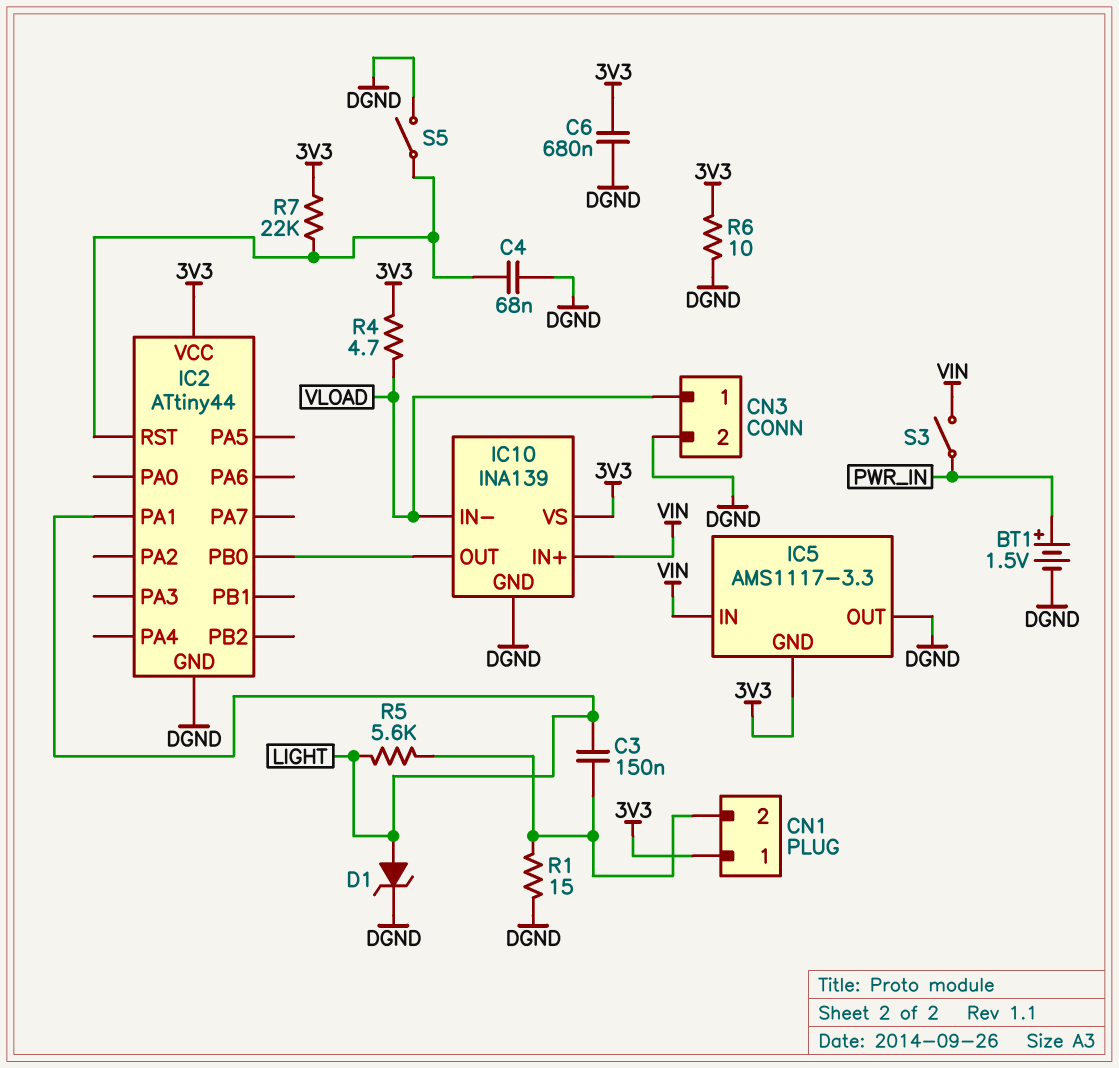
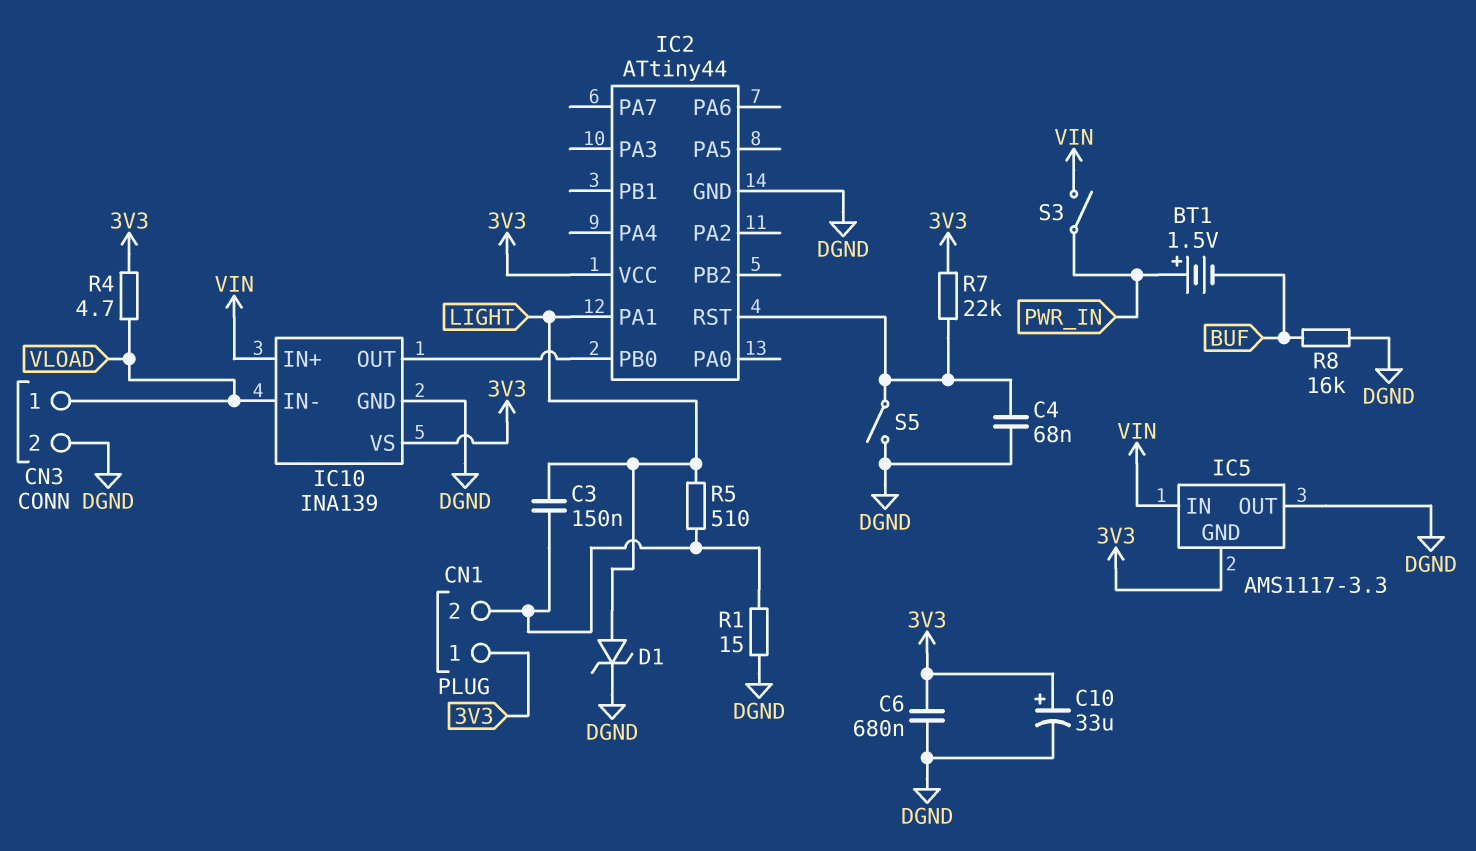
BT1: 1.5V (plus PWR_IN, minus DGND) -> 1.5V (plus PWR_IN, minus BUF)
C10: none -> 33uF (plus 3V3, minus DGND)
R5: 5.6k (CN1/2, LIGHT) -> 510 (CN1/2, LIGHT)
R6: 10 (3V3, DGND) -> none
R8: none -> 16k (BUF, DGND)

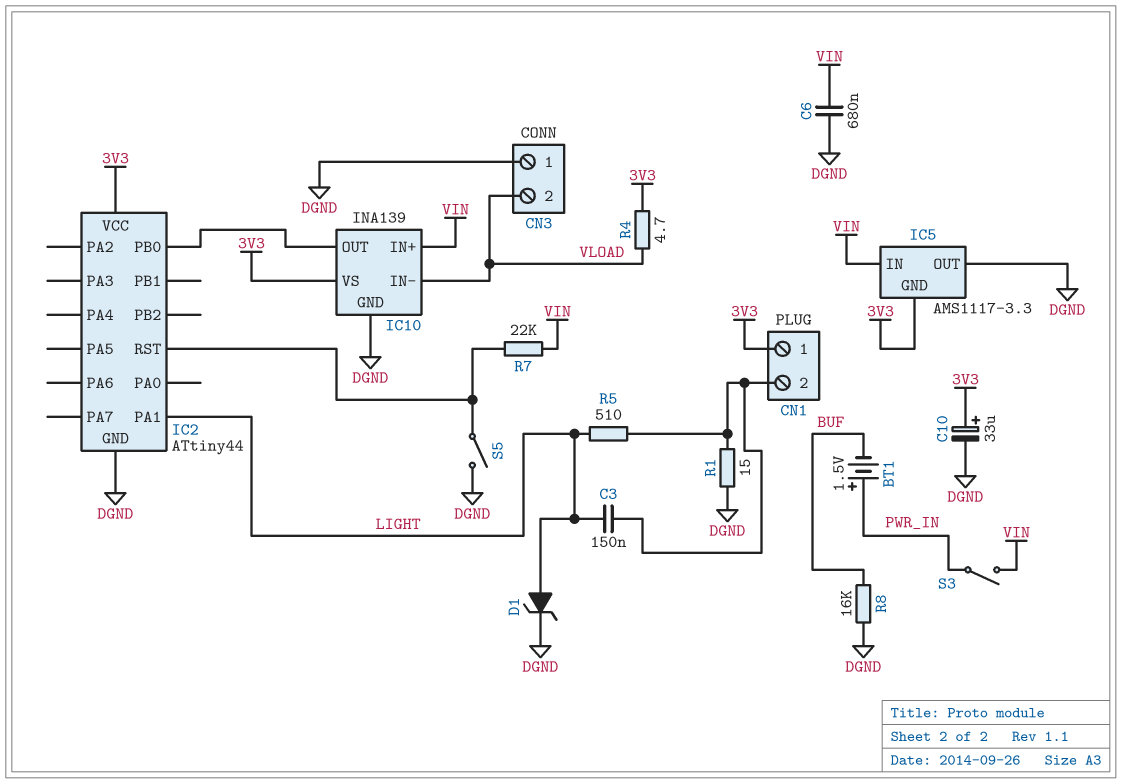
C4: 68nF (DGND, IC2/RST) -> none
C6: 680nF (3V3, DGND) -> 680nF (DGND, VIN)
CN3 pin 1: VLOAD -> DGND
CN3 pin 2: DGND -> VLOAD
R7: 22k (3V3, IC2/RST) -> 22k (IC2/RST, VIN)

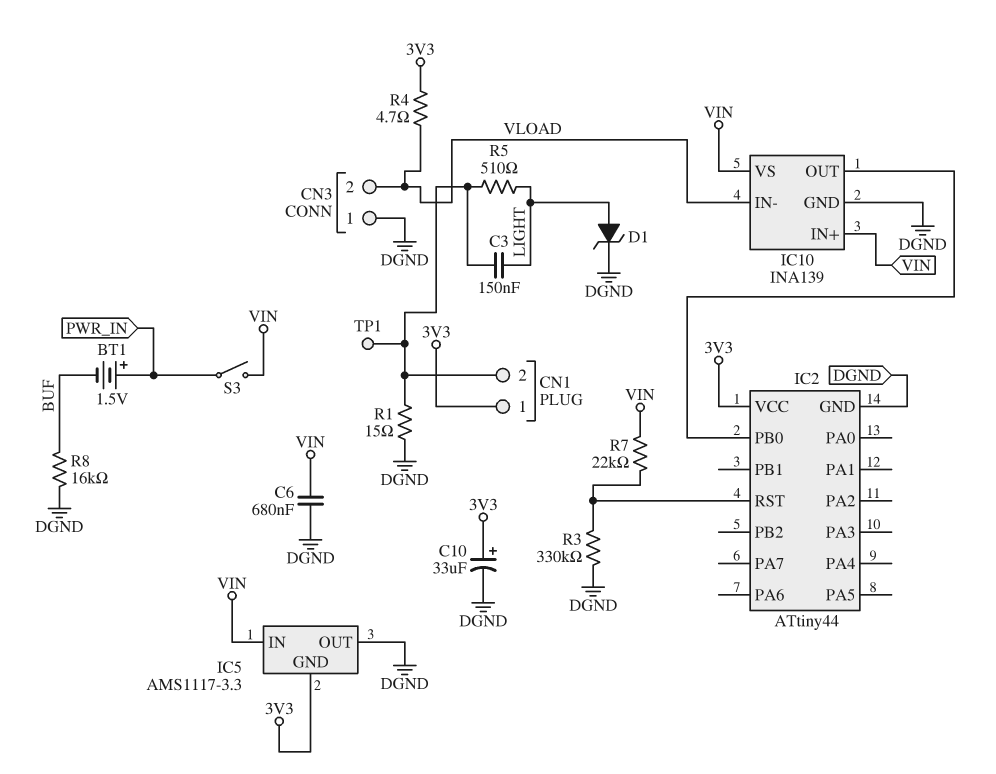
IC2 pin PA1: LIGHT -> none
IC10 pin VS: 3V3 -> VIN
R3: none -> 330k (DGND, IC2/RST)
S5: switch (DGND, IC2/RST) -> none
TP1: none -> test point (CN1/2)

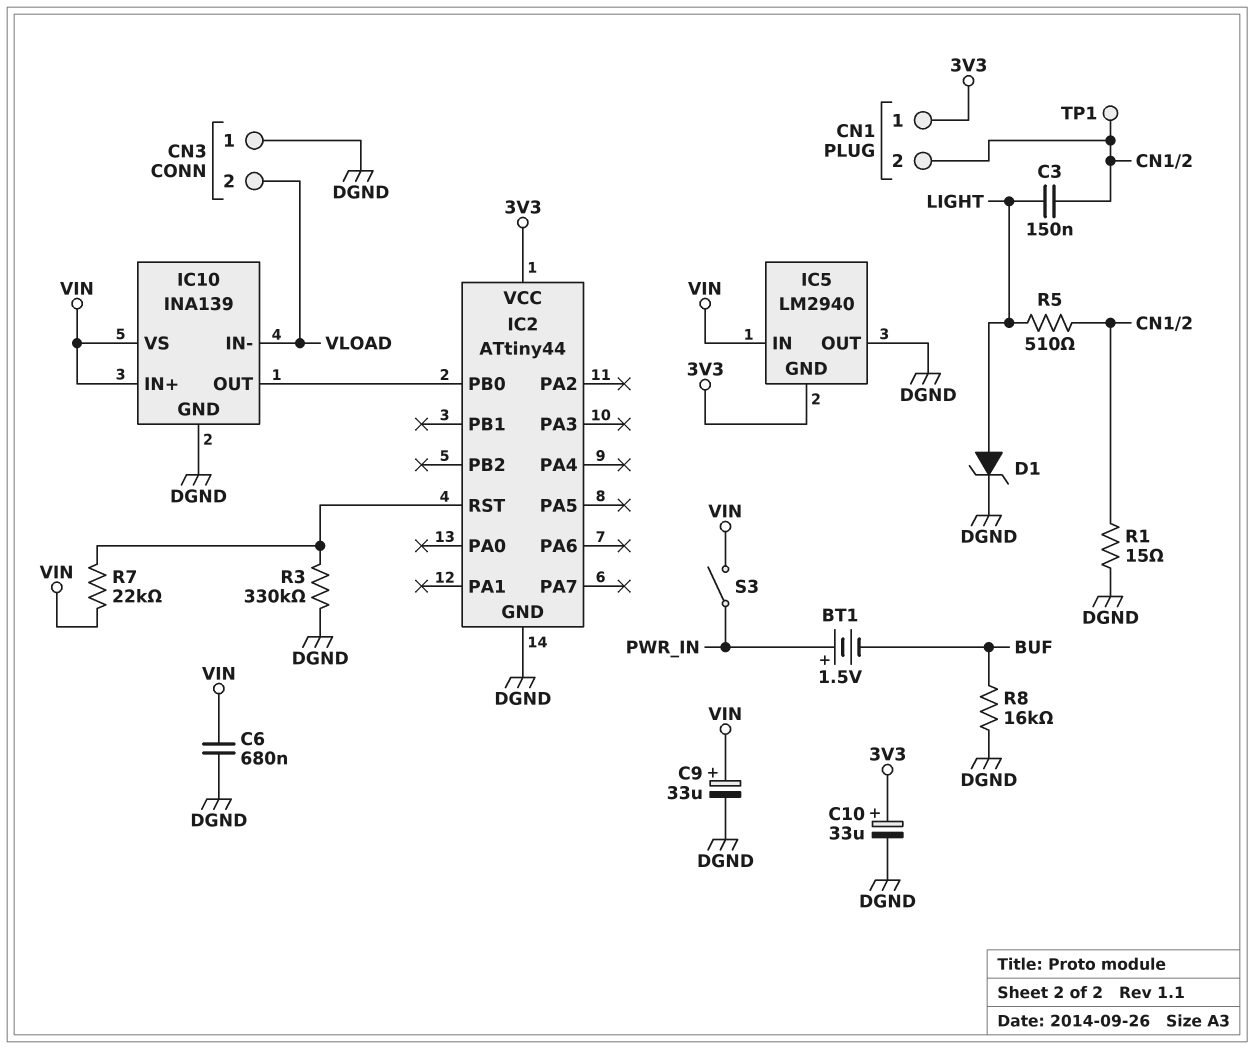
C9: none -> 33uF (plus VIN, minus DGND)
IC5: AMS1117-3.3 -> LM2940
R4: 4.7 (3V3, VLOAD) -> none

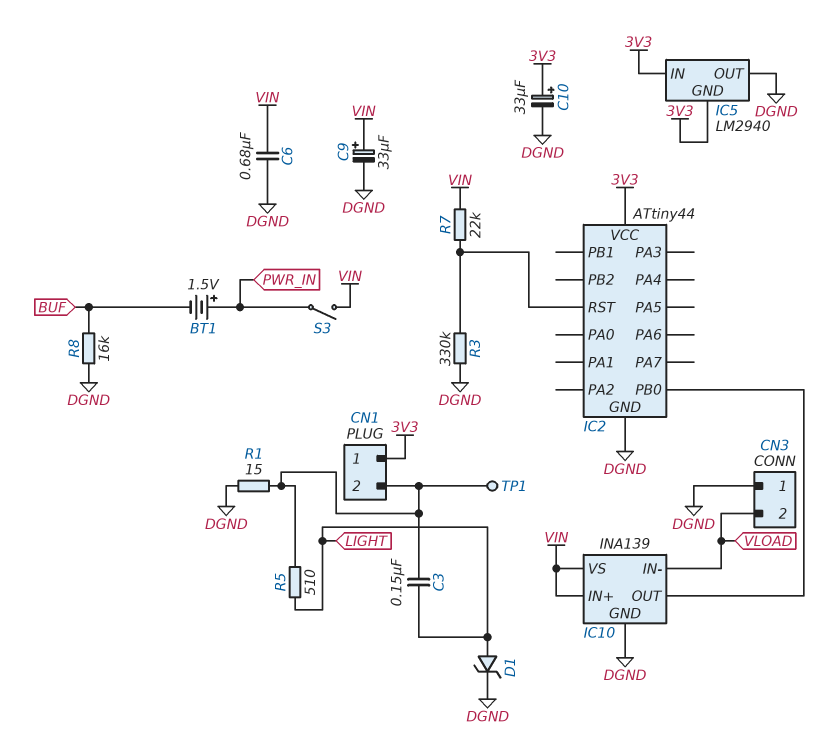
IC5 pin IN: VIN -> 3V3

